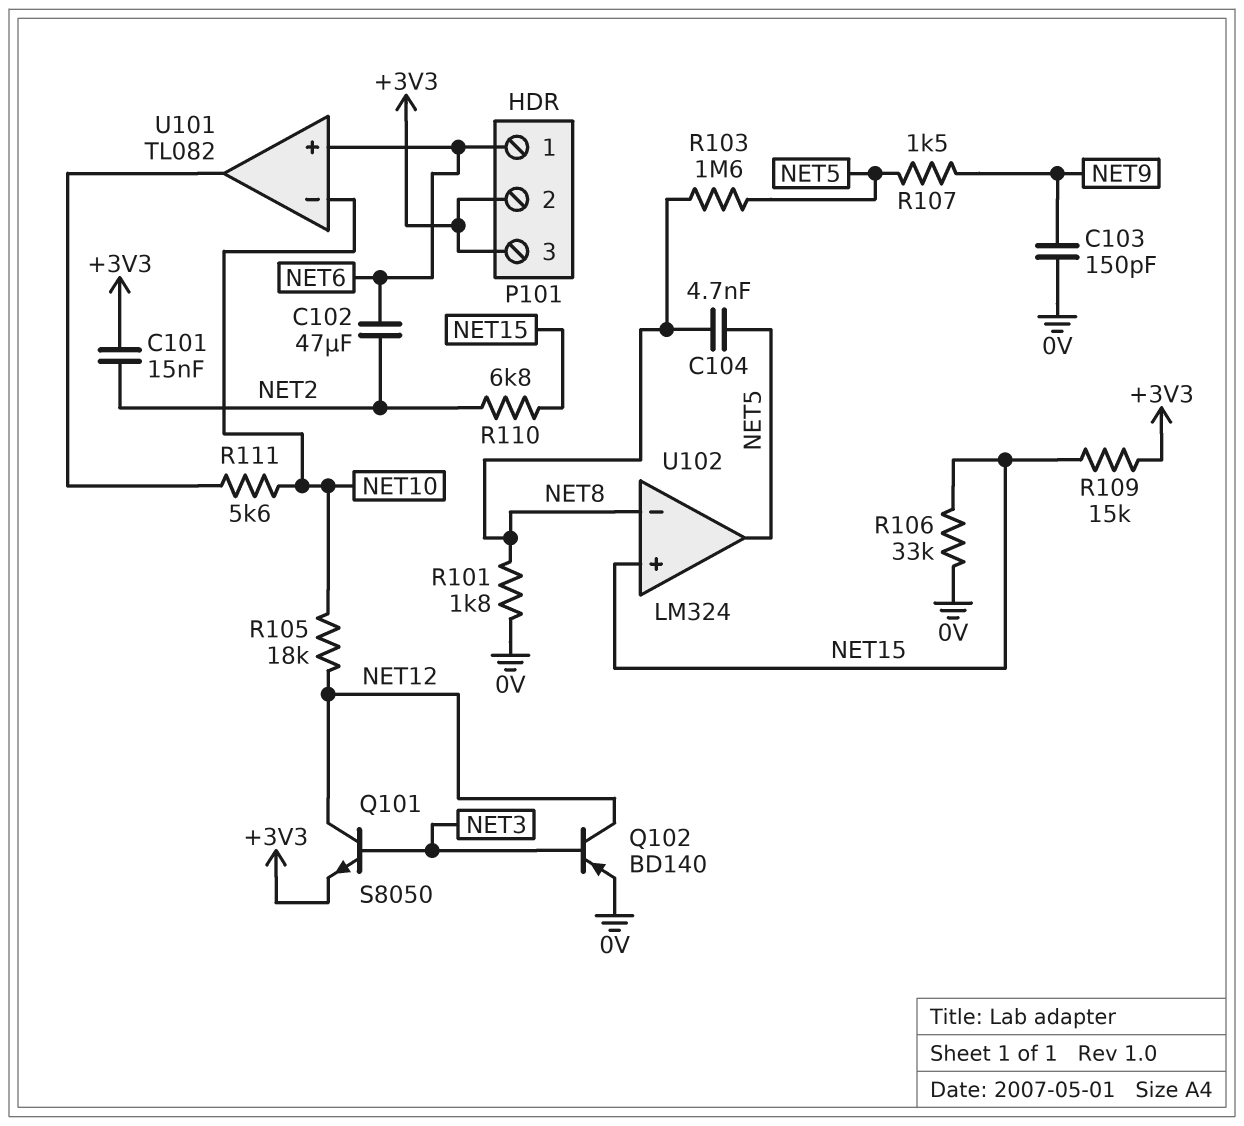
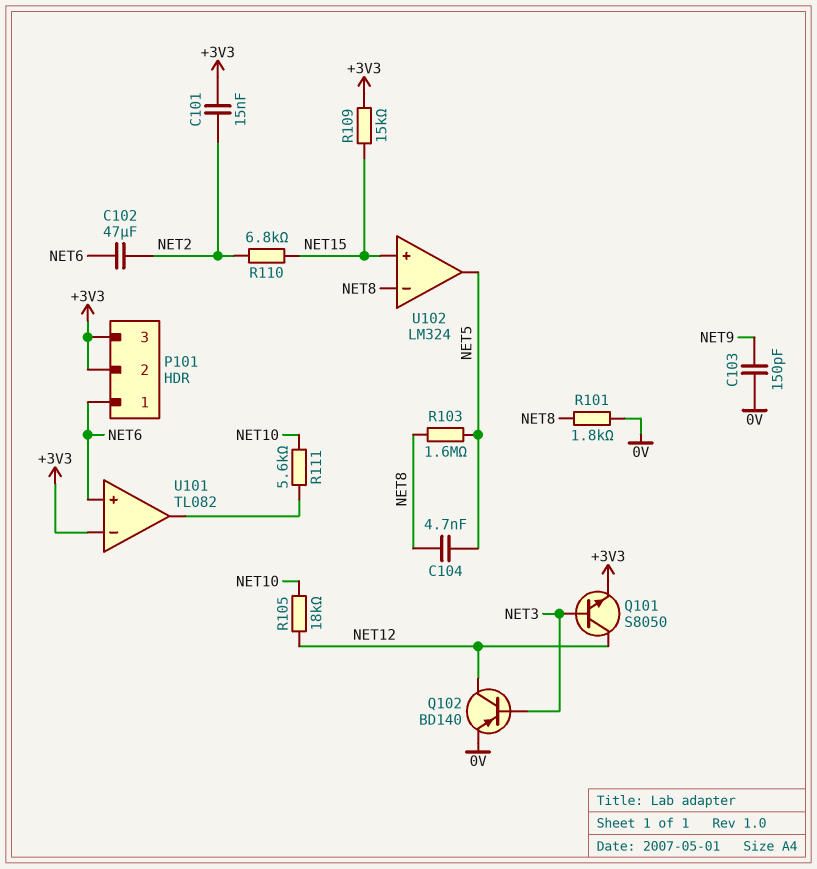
R106: 33k (0V, NET15) -> none
R107: 1.5k (NET5, NET9) -> none
U101 pin in-: NET10 -> +3V3

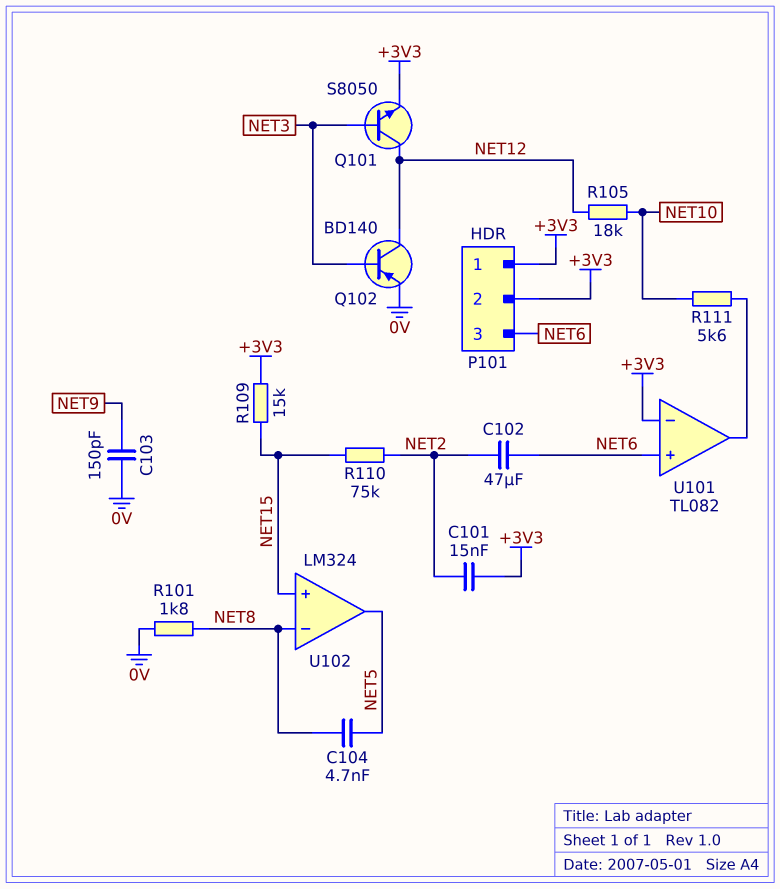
P101 pin 1: NET6 -> +3V3
P101 pin 3: +3V3 -> NET6
R103: 1.6M (NET5, NET8) -> none
R110: 6.8k (NET2, NET15) -> 75k (NET2, NET15)

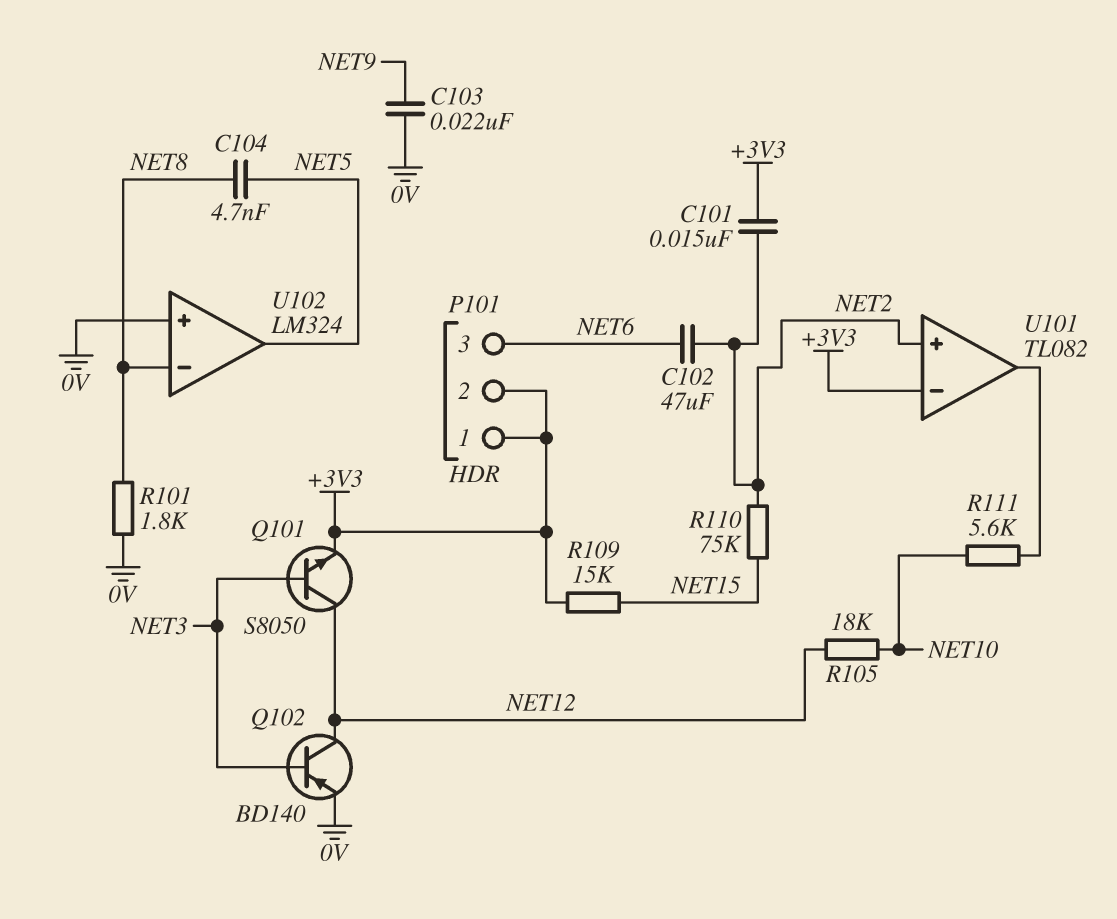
C103: 150pF (0V, NET9) -> 22nF (0V, NET9)
U101 pin in+: NET6 -> NET2
U102 pin in+: NET15 -> 0V

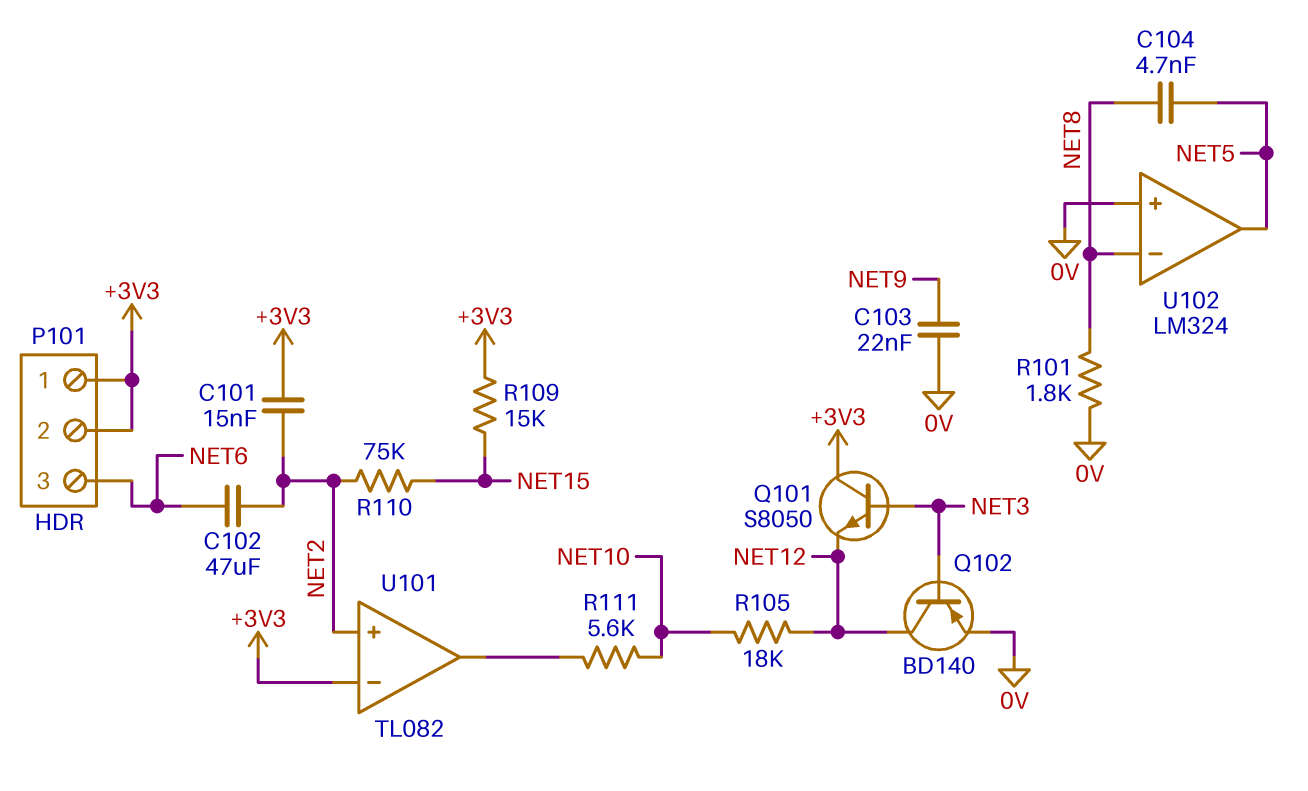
Q101: NPN S8050 (B NET3, C NET12, E +3V3) -> NPN S8050 (B NET3, C +3V3, E NET12)

